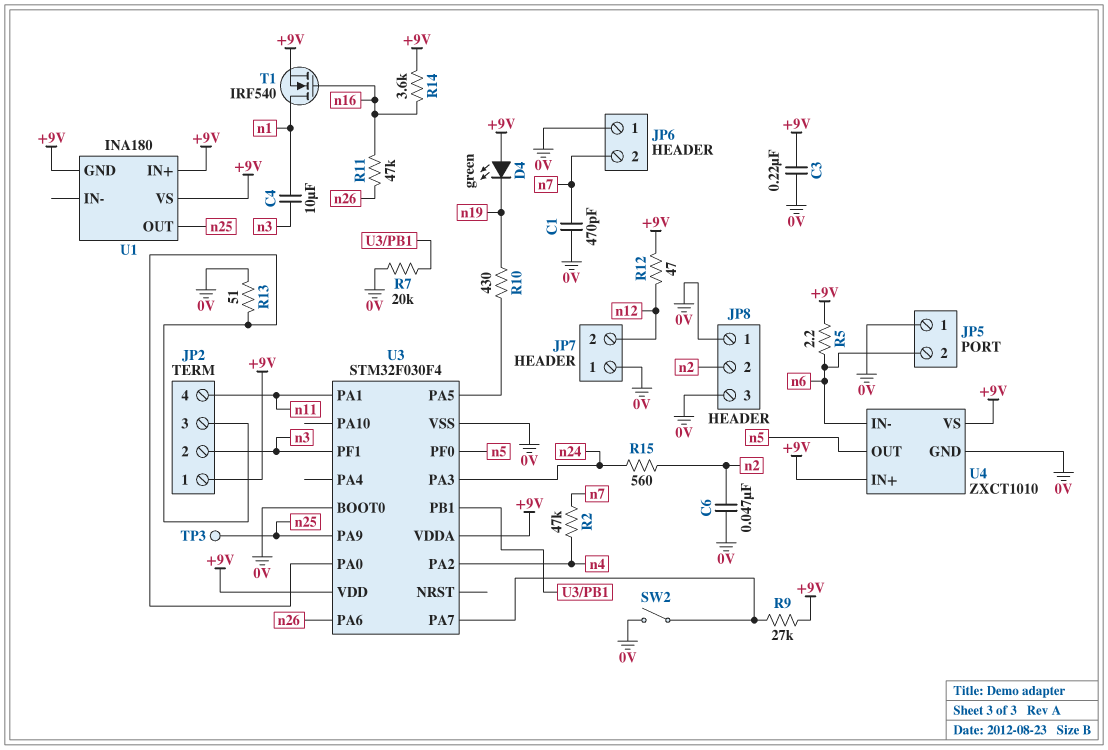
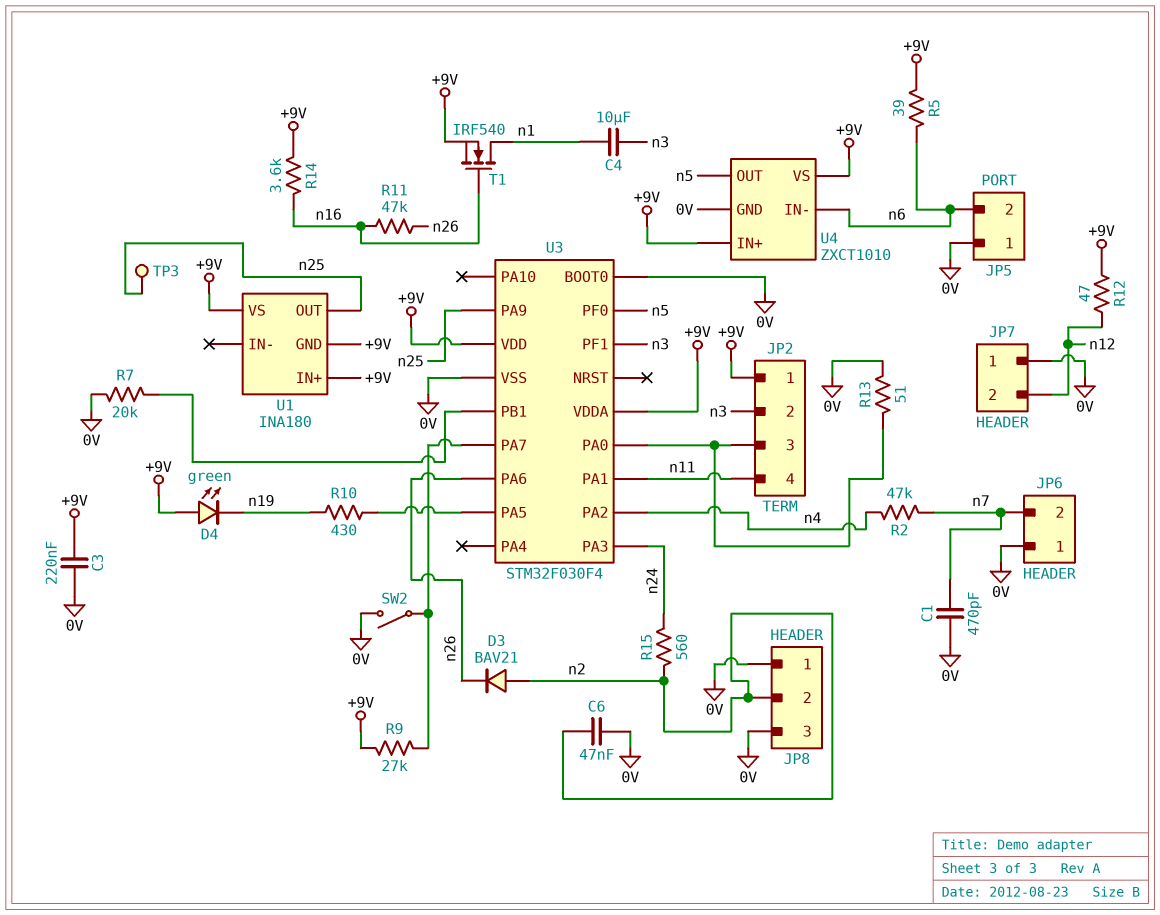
D3: none -> diode BAV21 (A n2, K n26)
R5: 2.2 (+9V, n6) -> 39 (+9V, n6)

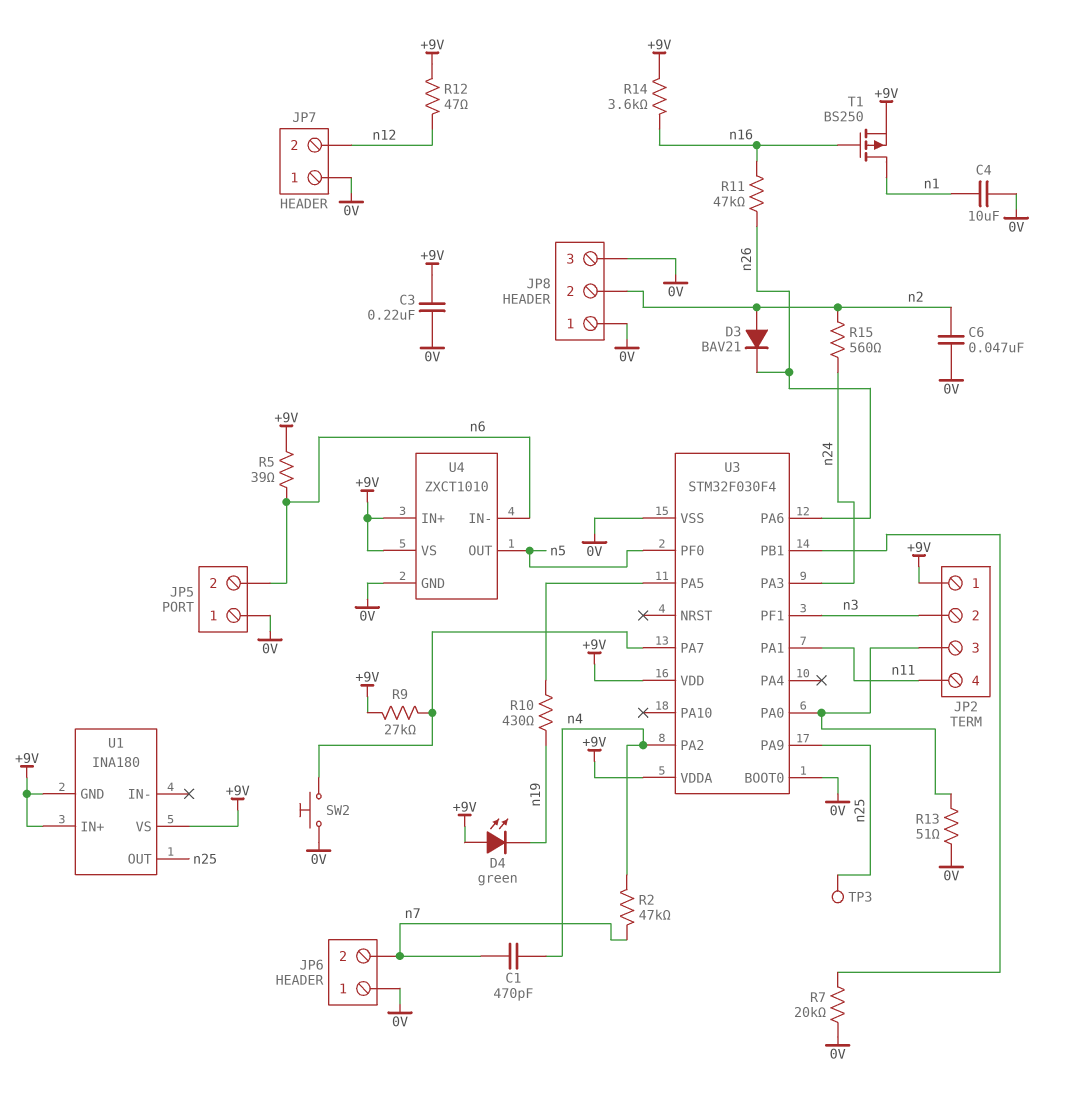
C1: 470pF (0V, n7) -> 470pF (n4, n7)
C4: 10uF (n1, n3) -> 10uF (0V, n1)
SW2: switch (0V, U3/PA7) -> button (0V, U3/PA7)
T1: NMOS IRF540 (G n16, D n1, S +9V) -> PMOS BS250 (G n16, D n1, S +9V)

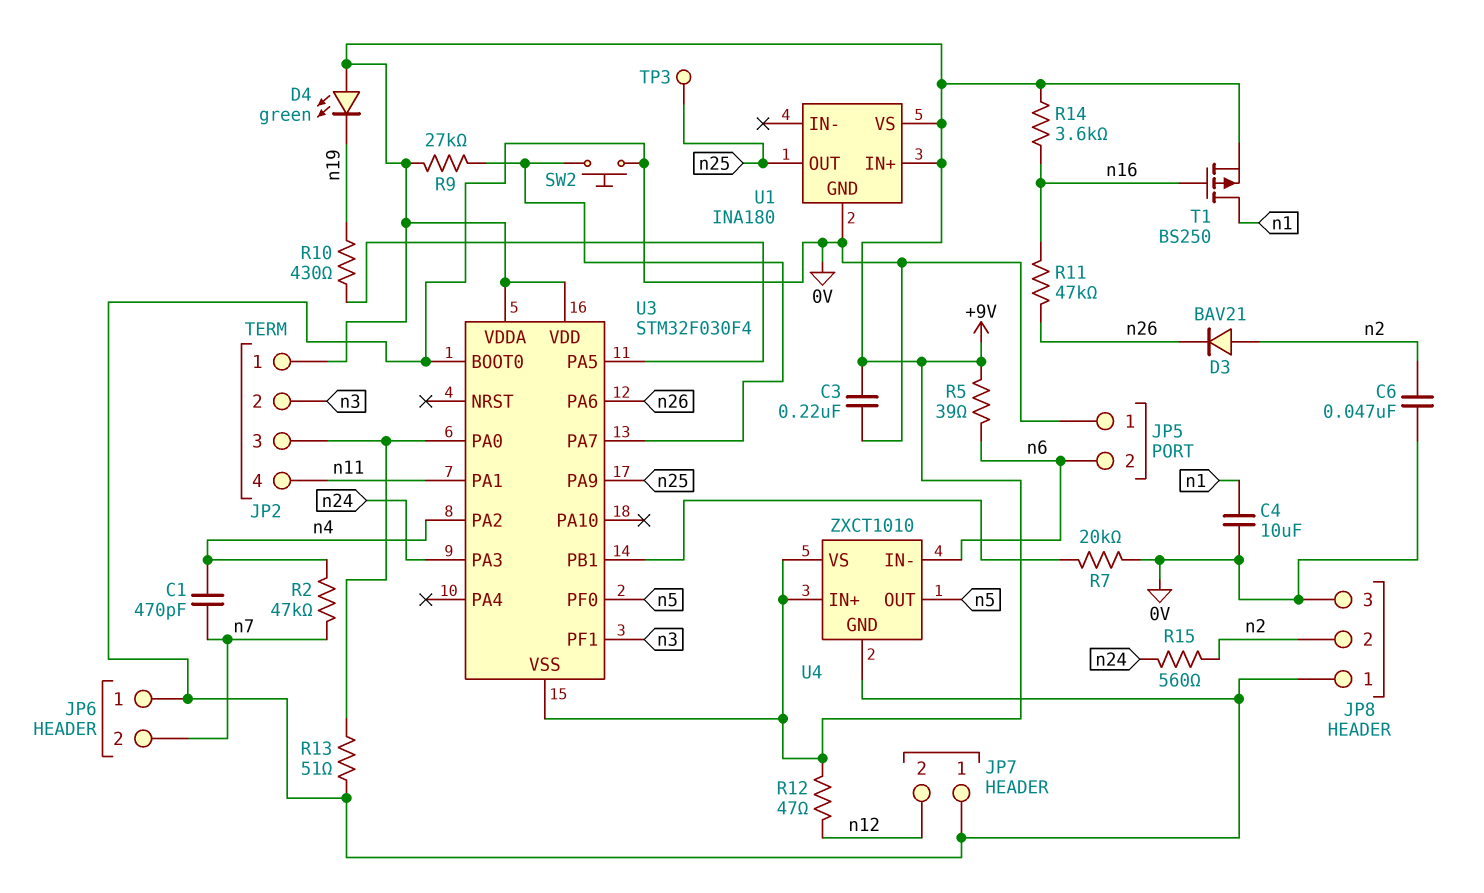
U1 pin GND: +9V -> 0V
U3 pin VSS: 0V -> +9V

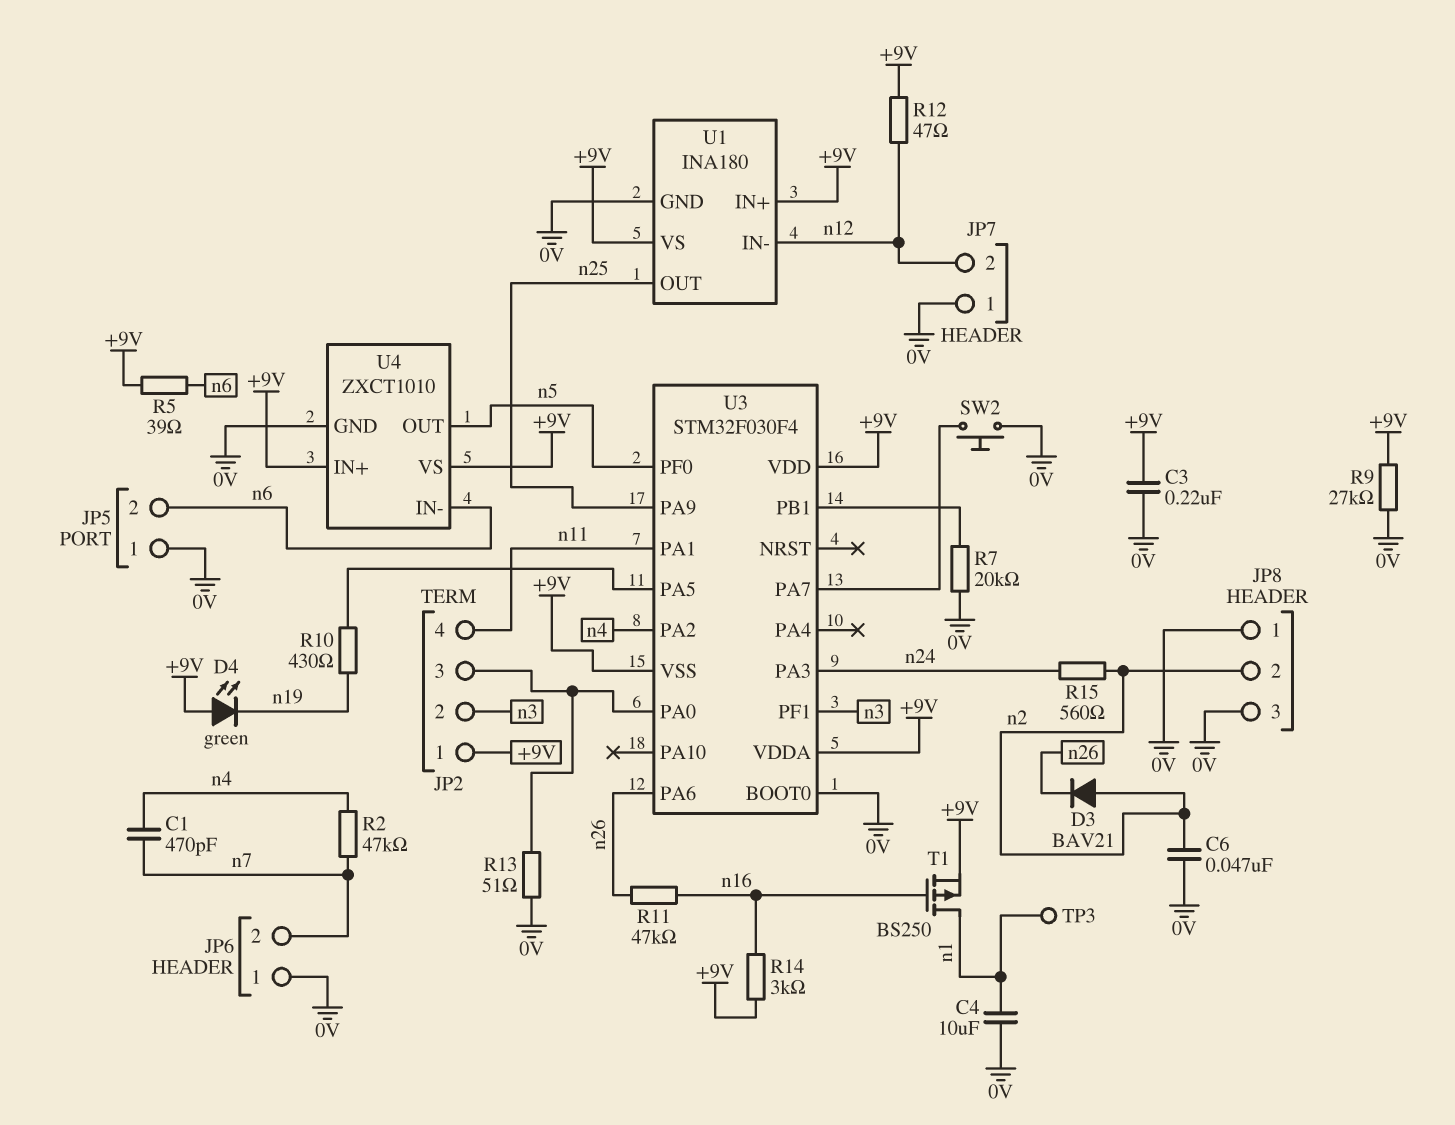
R9: 27k (+9V, U3/PA7) -> 27k (+9V, 0V)
R14: 3.6k (+9V, n16) -> 3k (+9V, n16)
TP3: test point (n25) -> test point (n1)
U1 pin IN-: none -> n12

